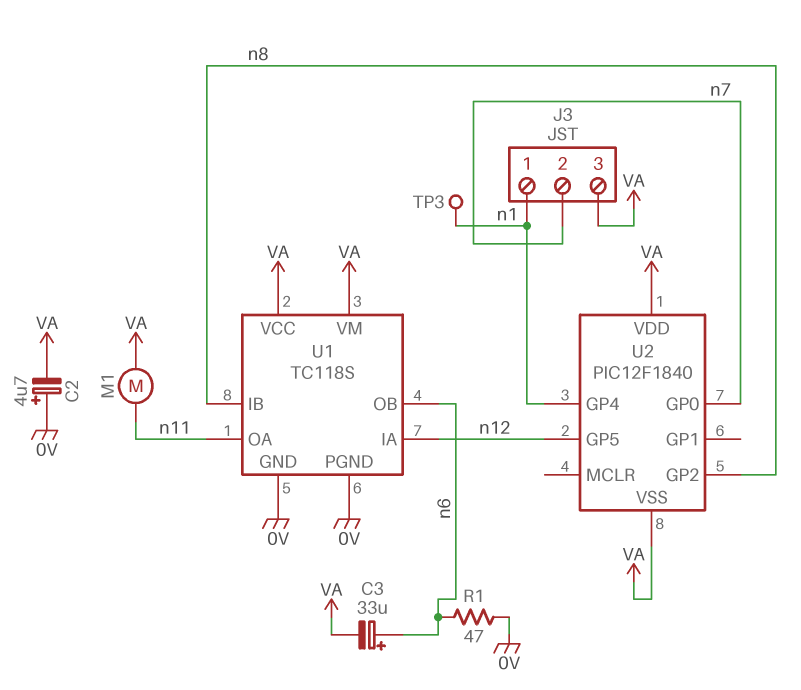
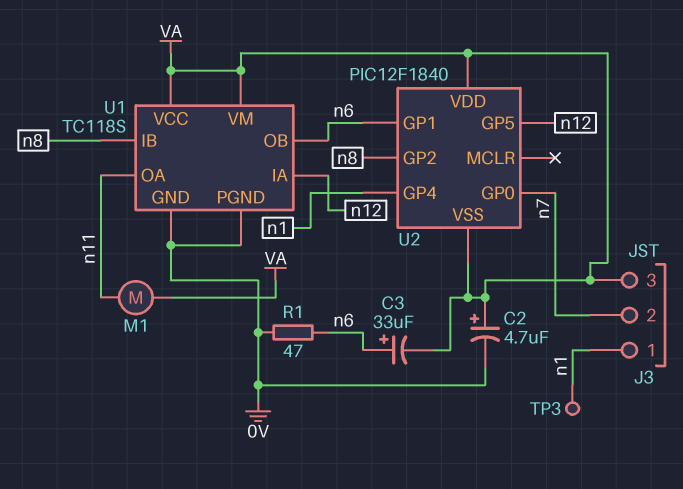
C2: 4.7uF (plus 0V, minus VA) -> 4.7uF (plus VA, minus 0V)
U2 pin GP1: none -> n6

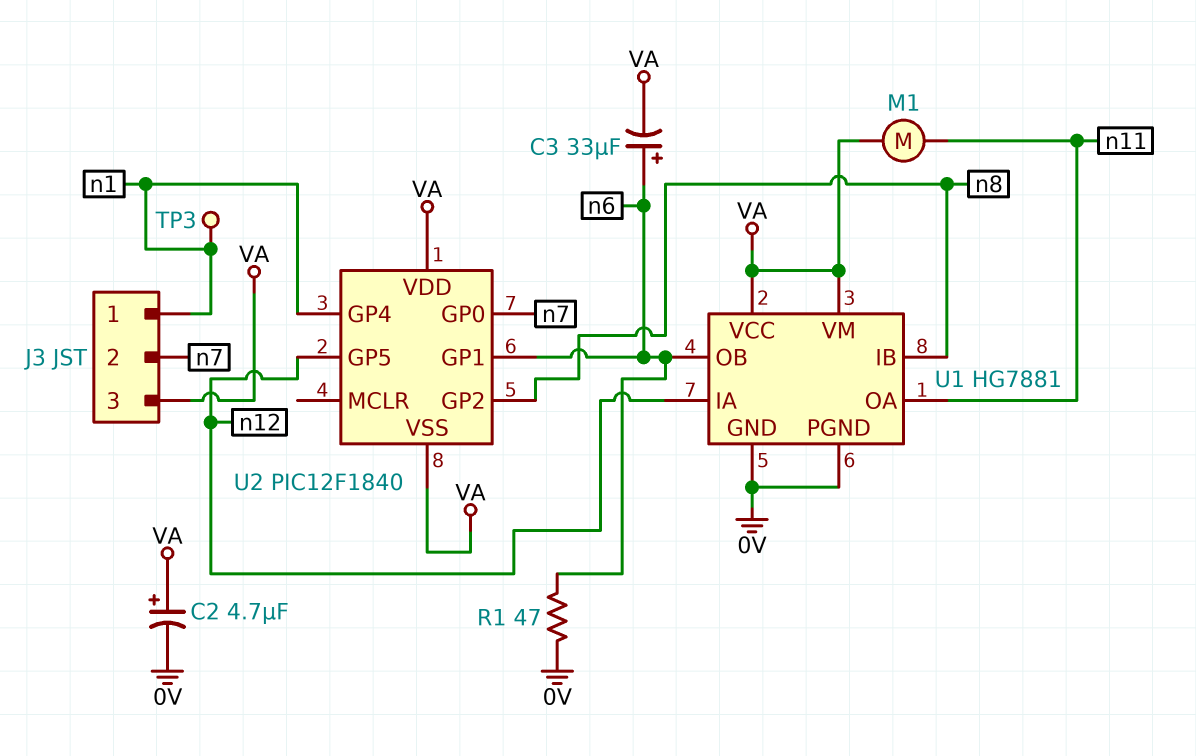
U1: TC118S -> HG7881

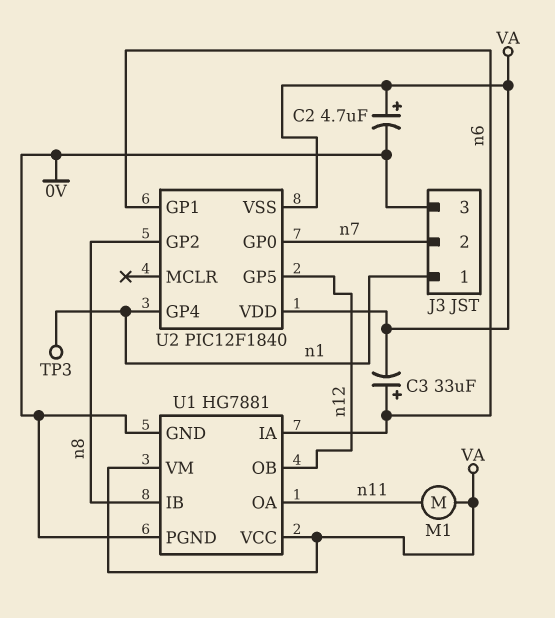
J3 pin 3: VA -> 0V
R1: 47 (0V, n6) -> none
U1 pin IA: n12 -> n6
U1 pin OB: n6 -> n12

